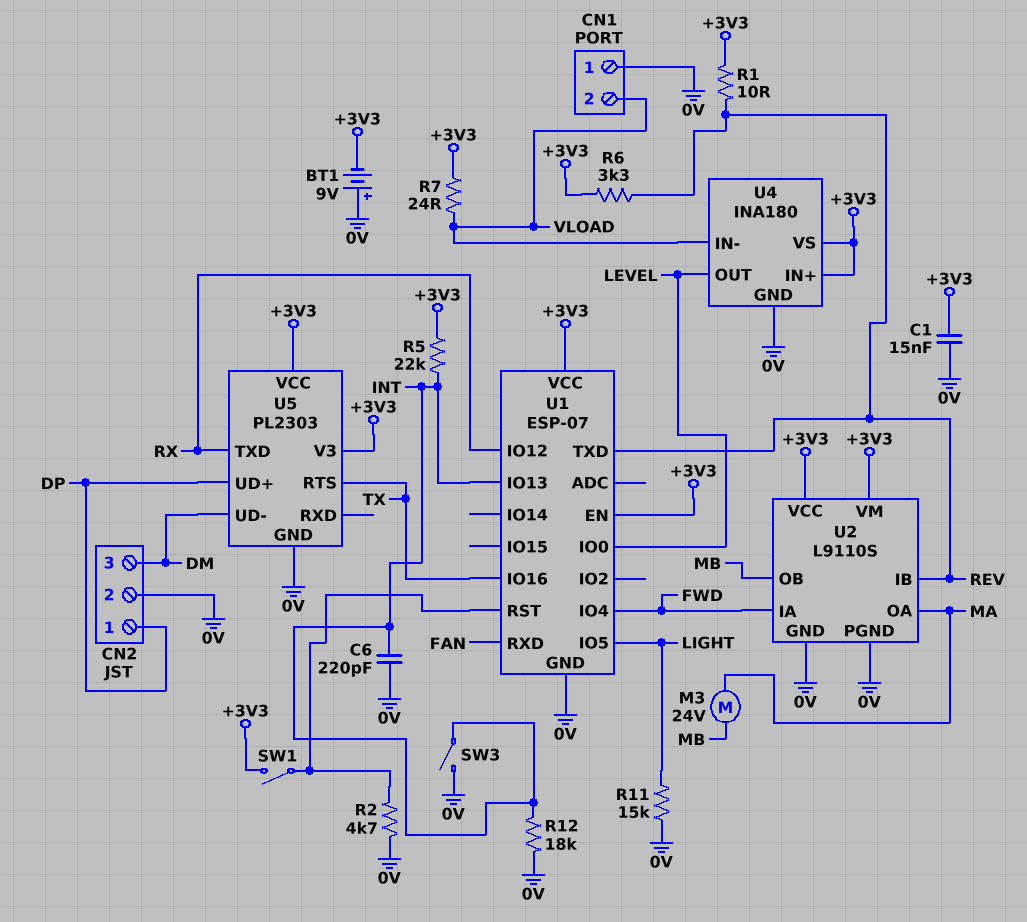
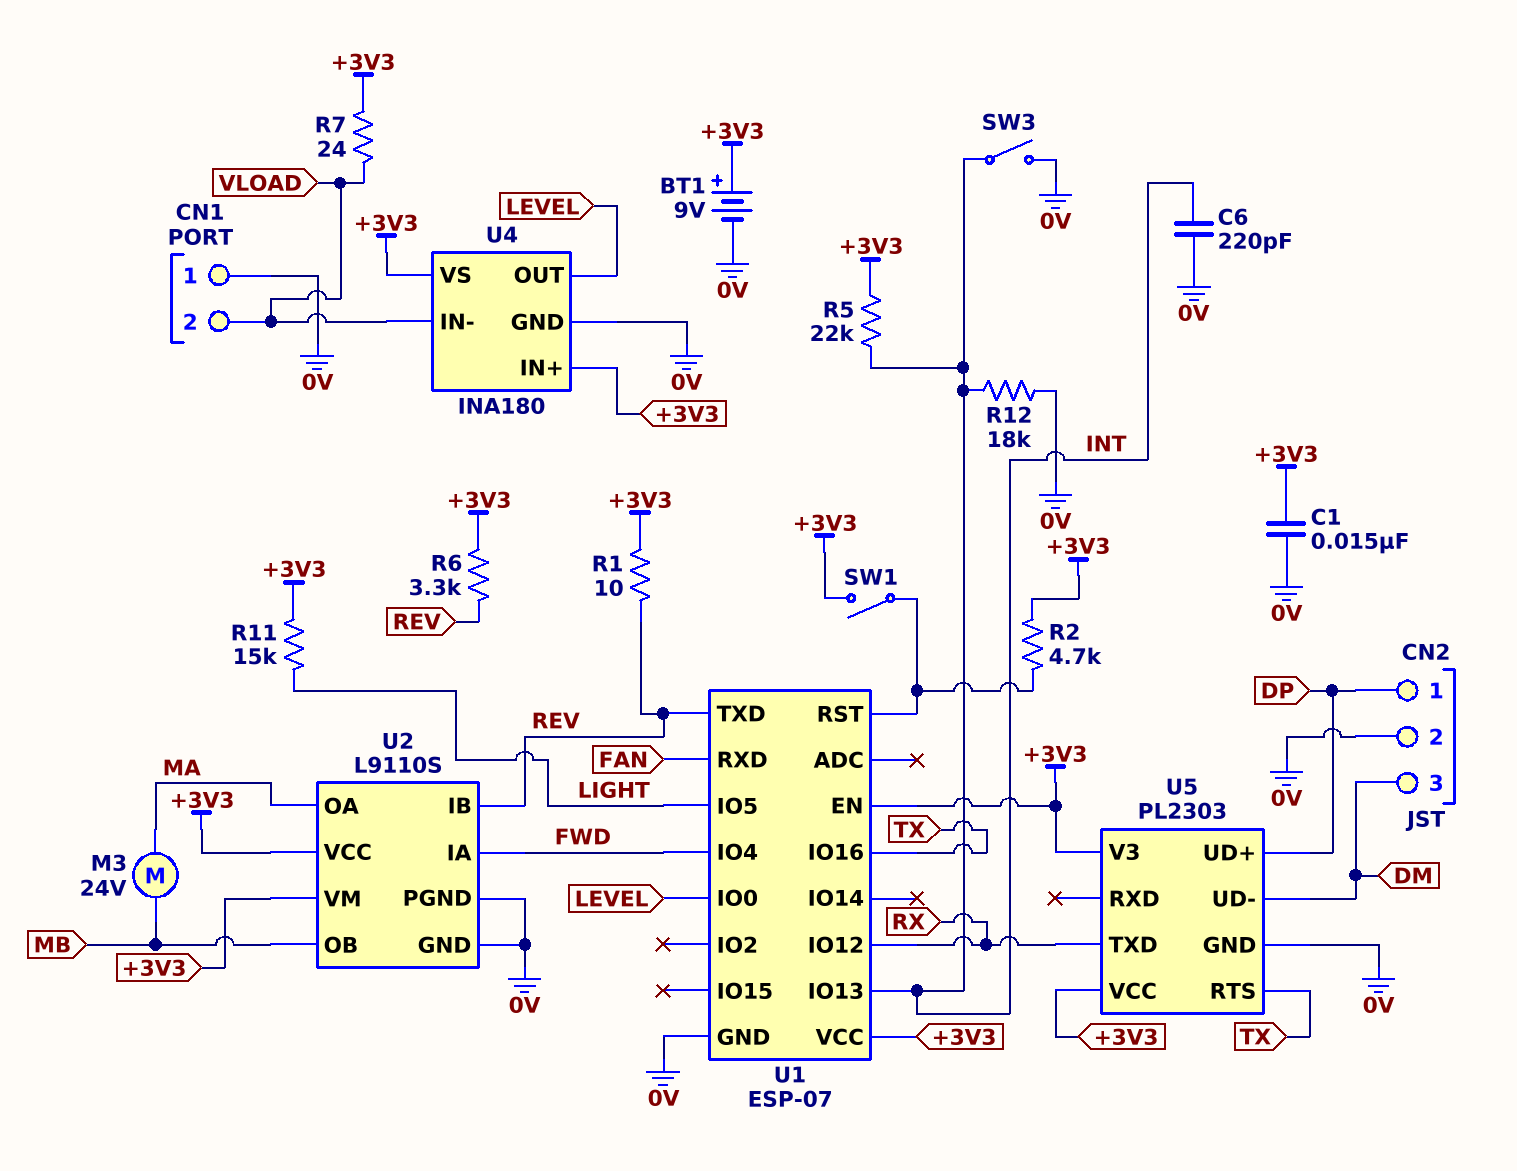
BT1: 9V (plus 0V, minus +3V3) -> 9V (plus +3V3, minus 0V)
R2: 4.7k (0V, U1/RST) -> 4.7k (+3V3, U1/RST)
R11: 15k (0V, LIGHT) -> 15k (+3V3, LIGHT)

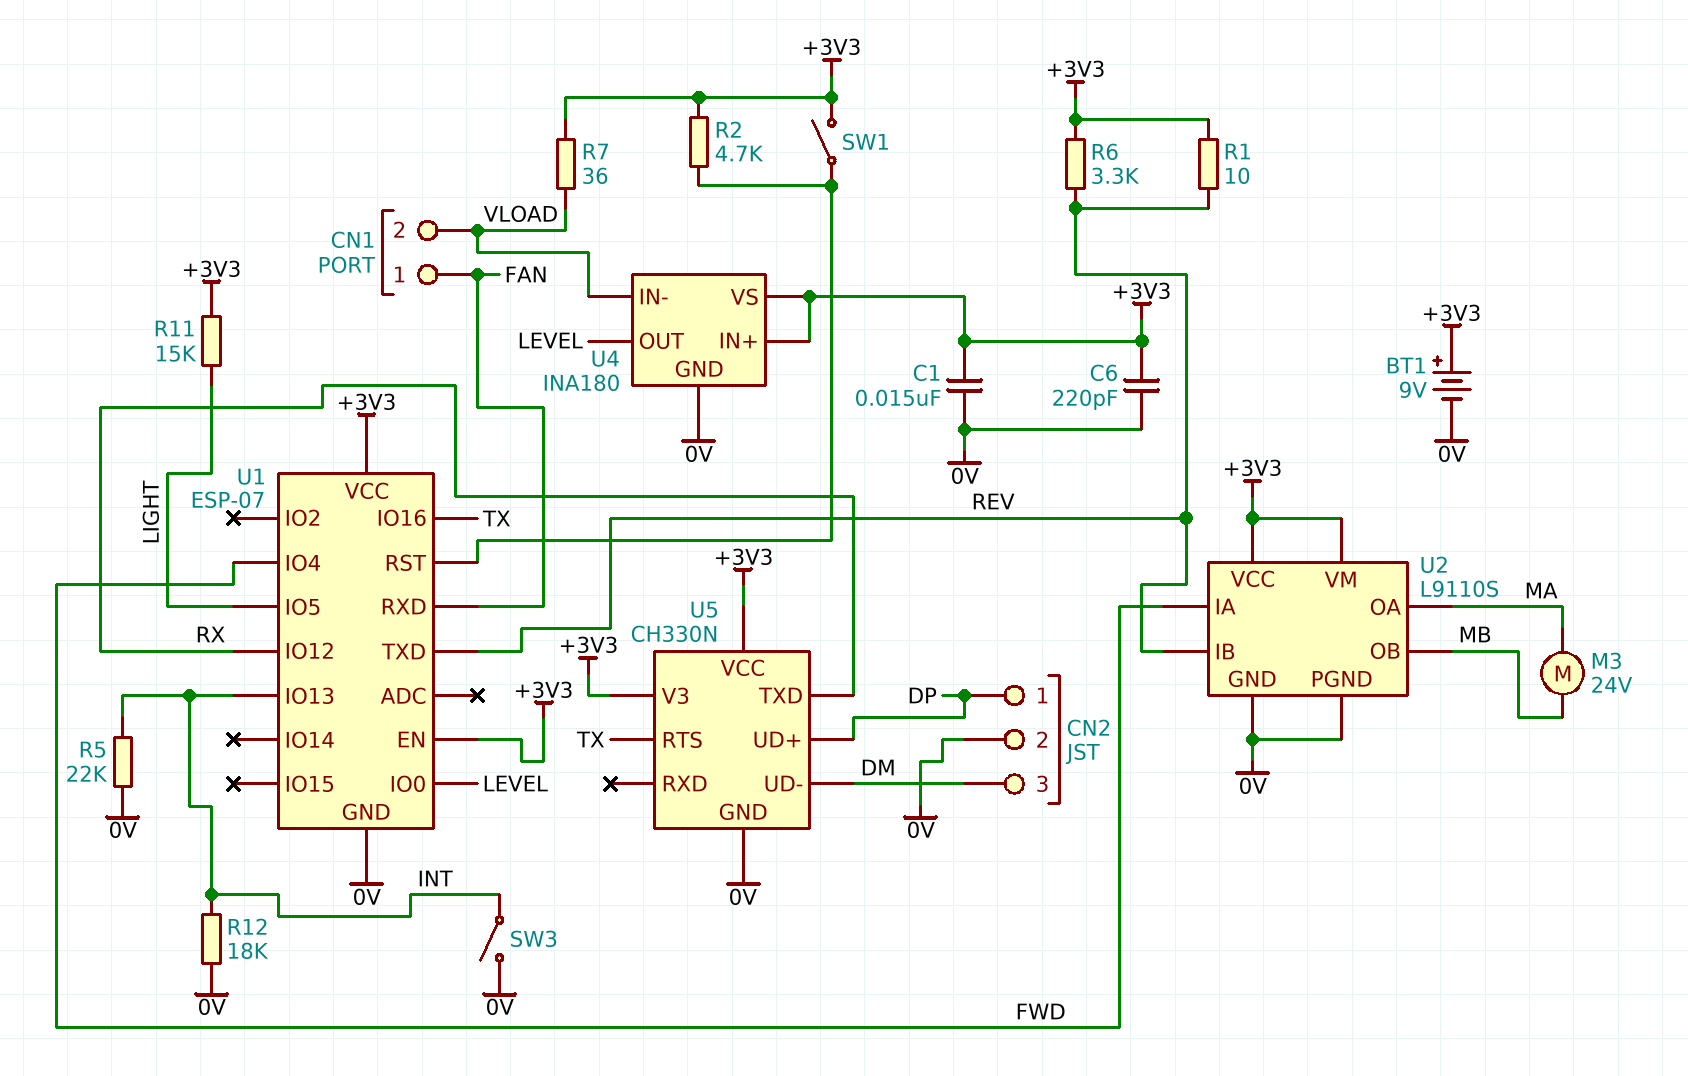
C6: 220pF (0V, INT) -> 220pF (+3V3, 0V)
CN1 pin 1: 0V -> FAN
R5: 22k (+3V3, INT) -> 22k (0V, INT)
R7: 24 (+3V3, VLOAD) -> 36 (+3V3, VLOAD)
U5: PL2303 -> CH330N

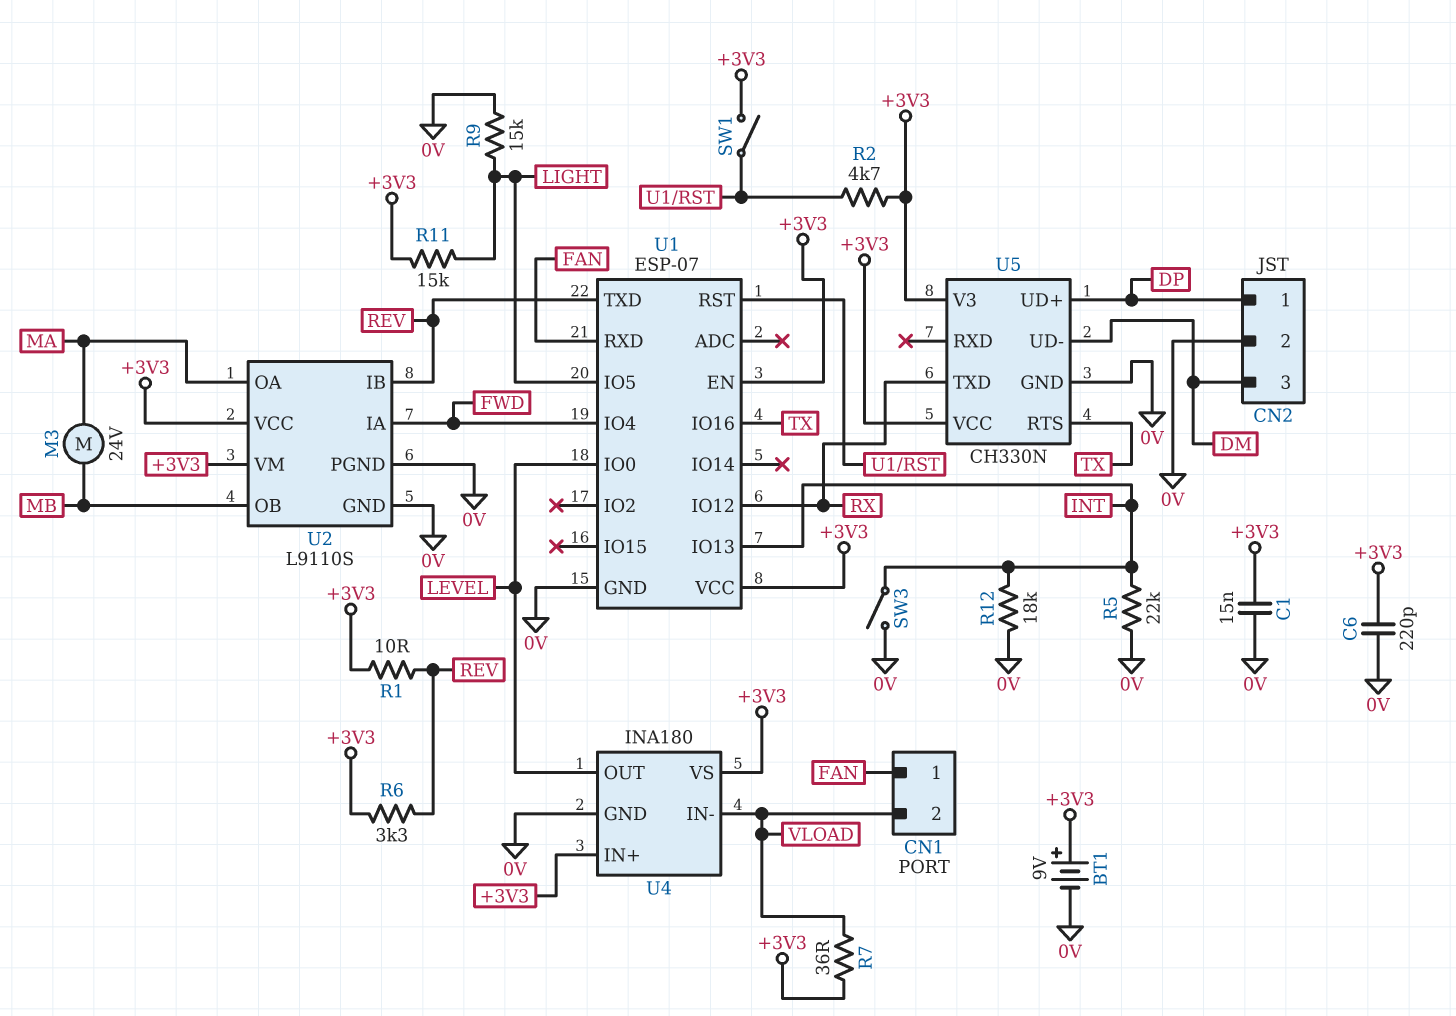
R9: none -> 15k (0V, LIGHT)

